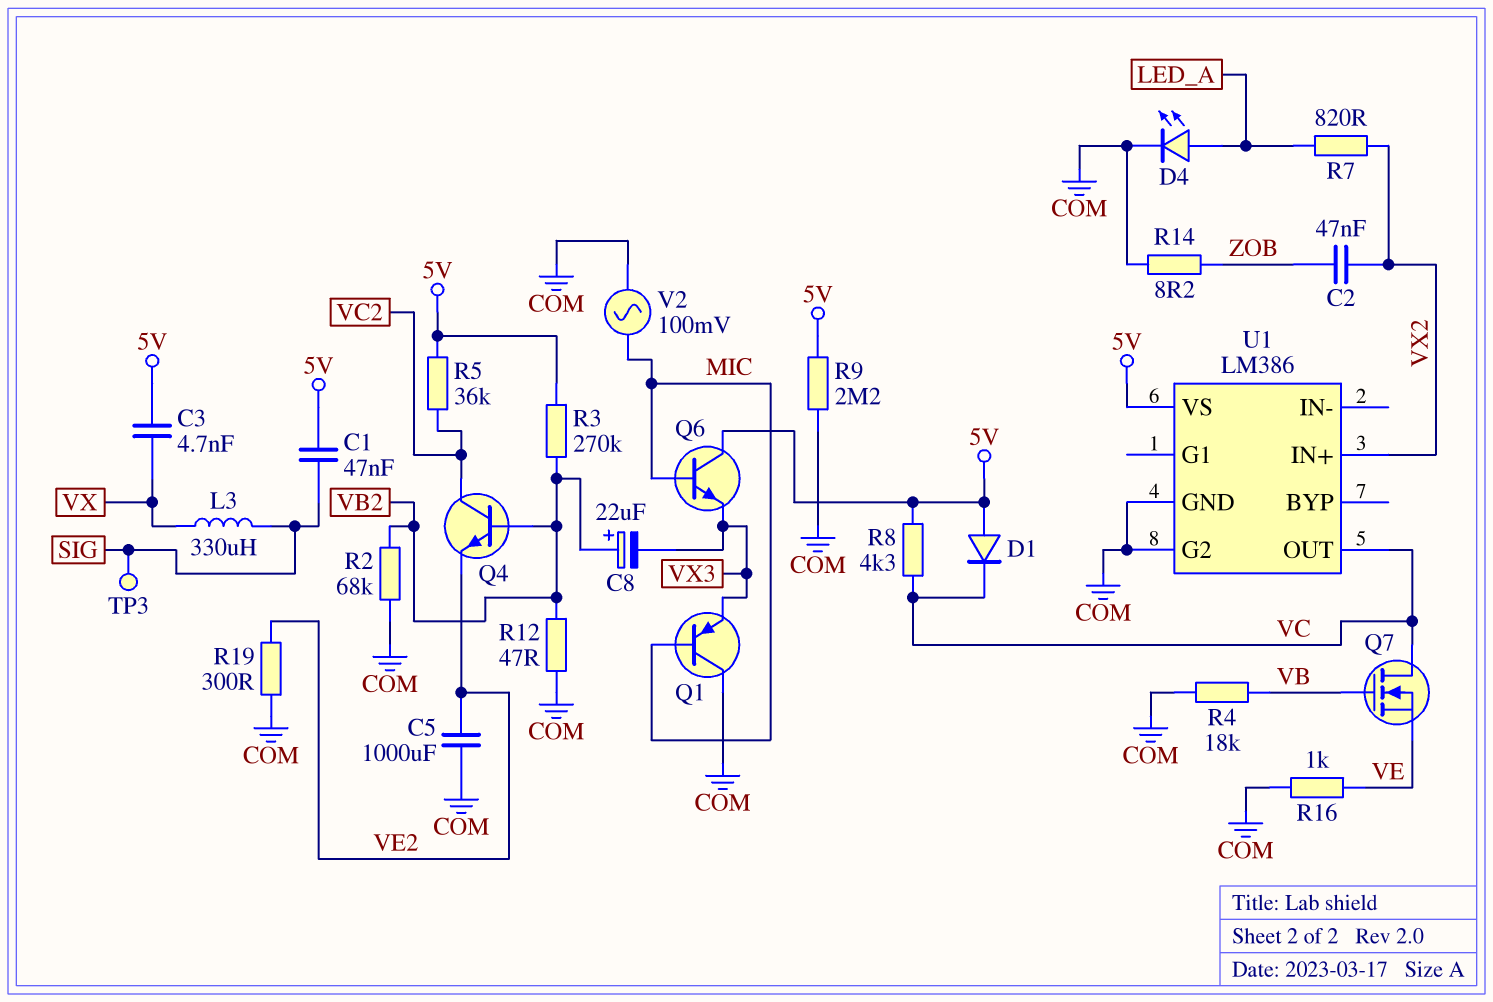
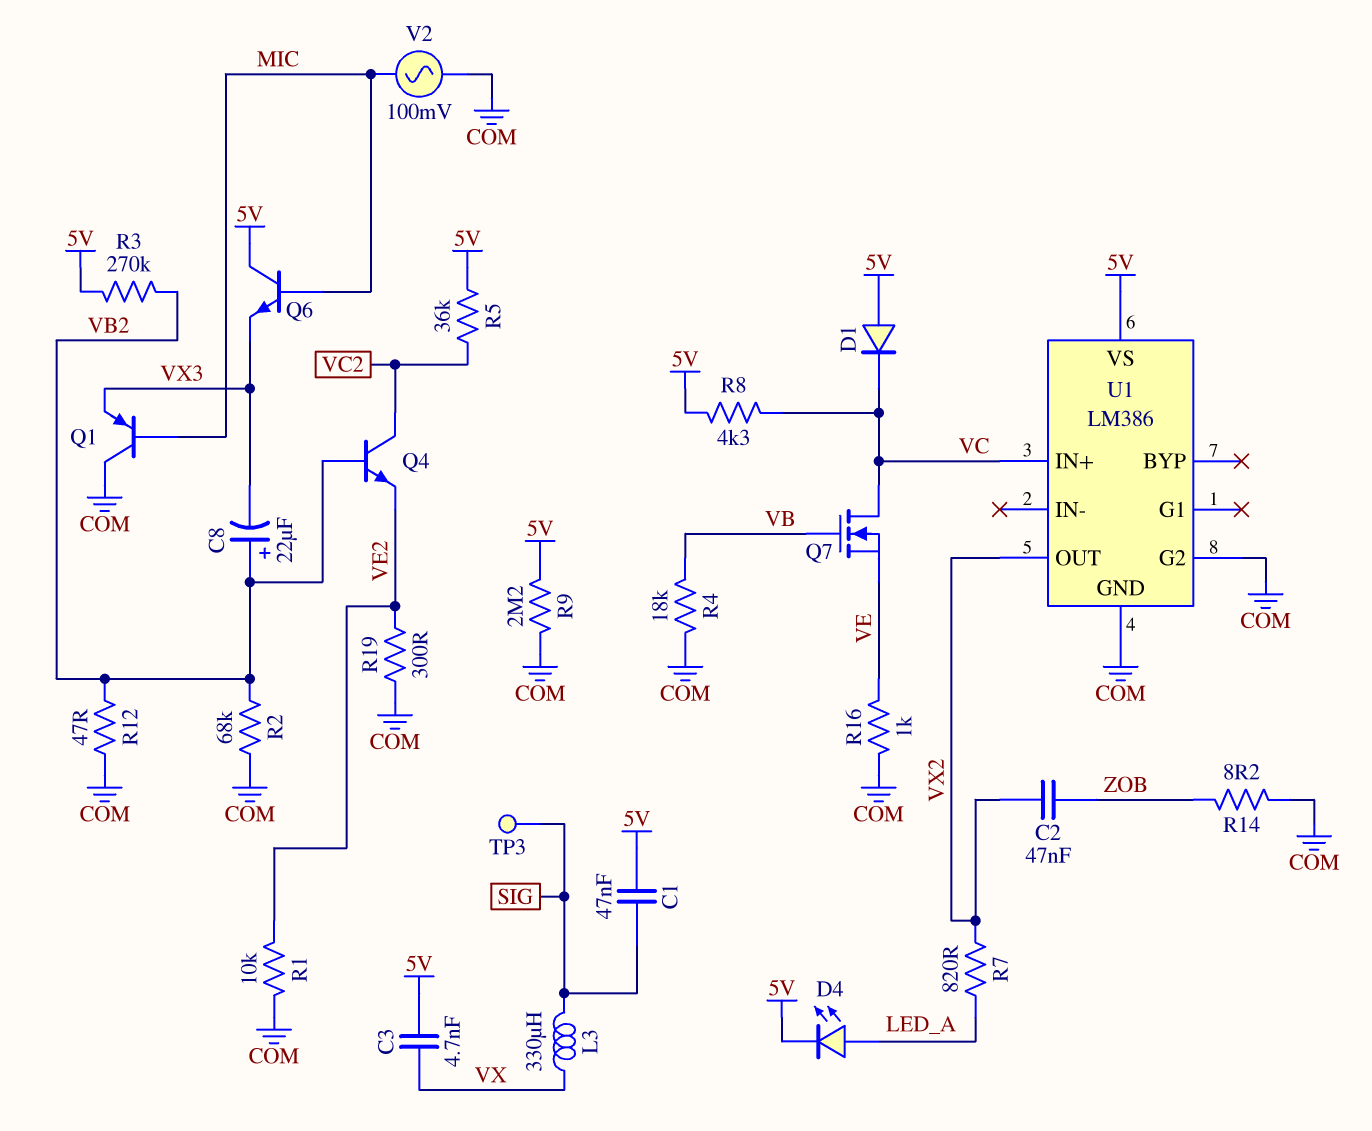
C5: 1000uF (COM, VE2) -> none
D4: LED (A LED_A, K COM) -> LED (A LED_A, K 5V)
R1: none -> 10k (COM, VE2)
U1 pin IN+: VX2 -> VC
U1 pin OUT: VC -> VX2

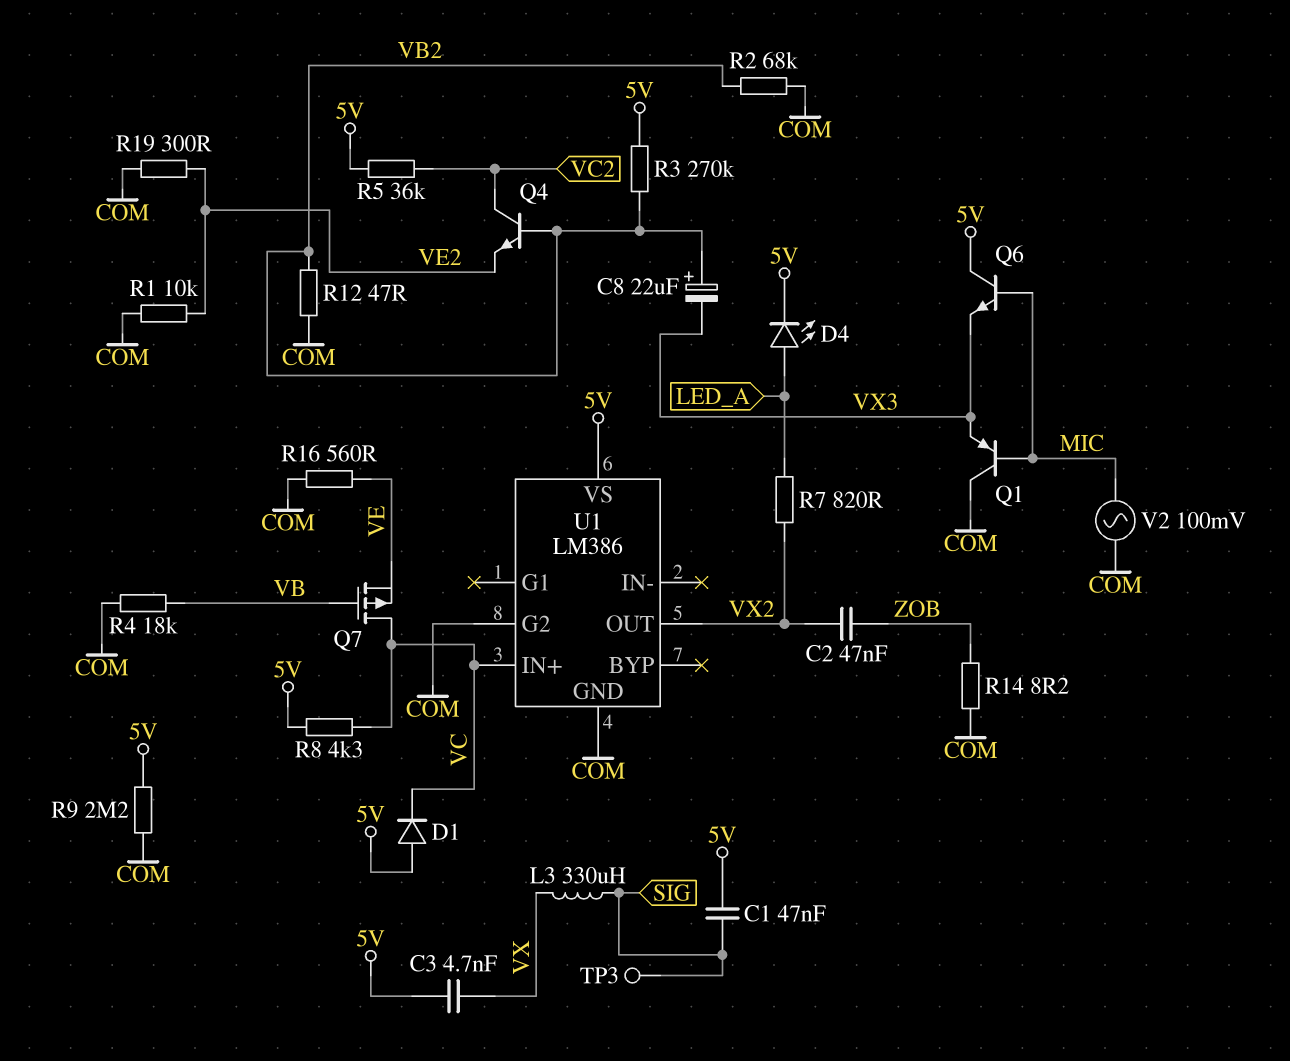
Q7: NMOS (G VB, D VC, S VE) -> PMOS (G VB, D VC, S VE)
R16: 1k (COM, VE) -> 560 (COM, VE)

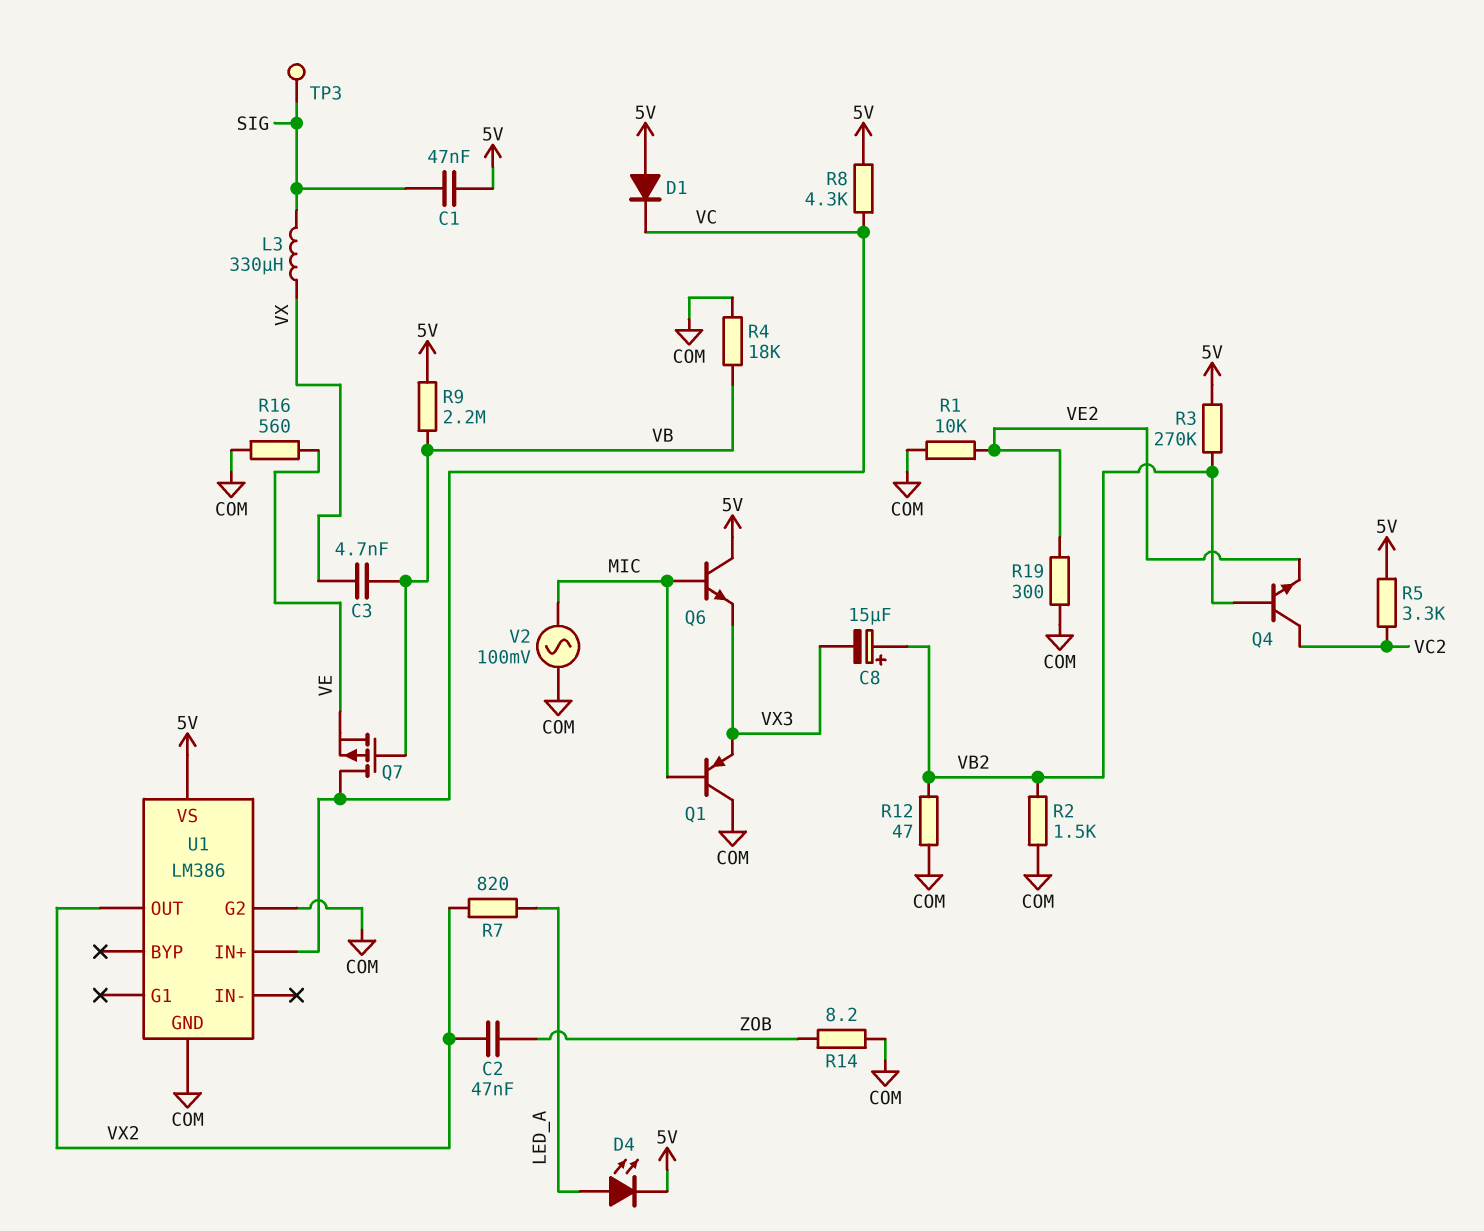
C3: 4.7nF (5V, VX) -> 4.7nF (VB, VX)
C8: 22uF (plus VB2, minus VX3) -> 15uF (plus VB2, minus VX3)
R2: 68k (COM, VB2) -> 1.5k (COM, VB2)
R5: 36k (5V, VC2) -> 3.3k (5V, VC2)
R9: 2.2M (5V, COM) -> 2.2M (5V, VB)

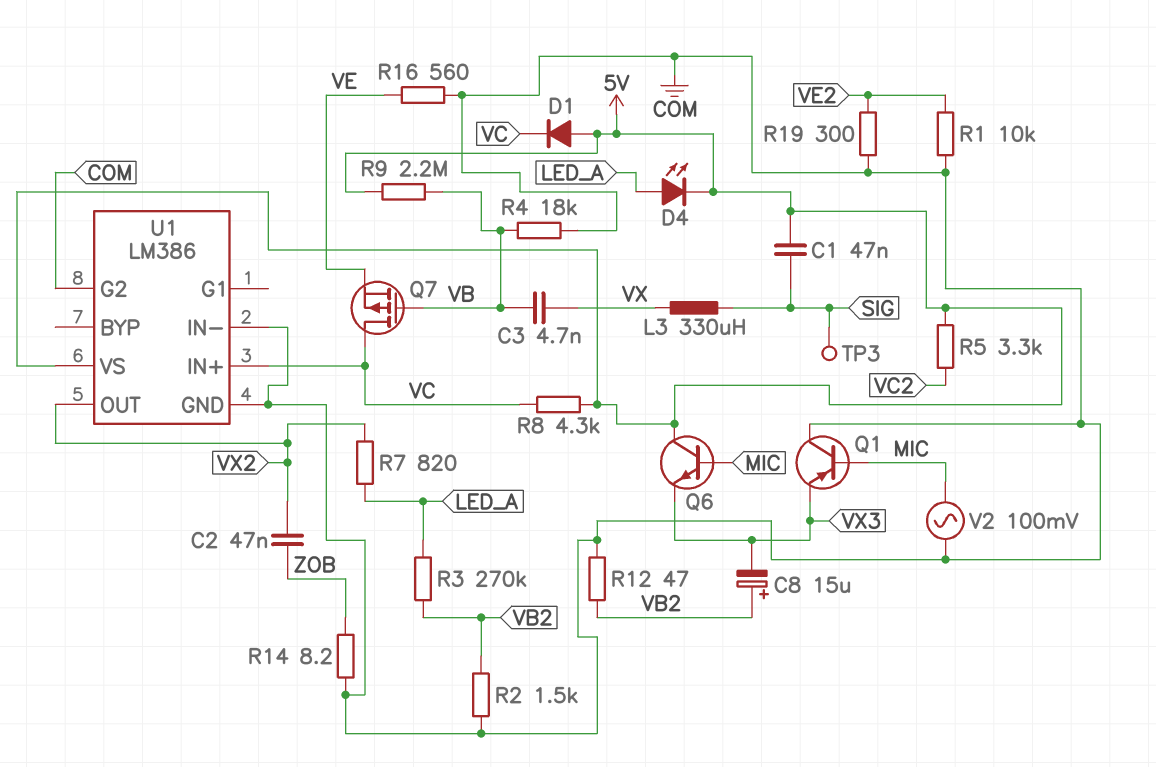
Q4: NPN (B VB2, C VC2, E VE2) -> none
R3: 270k (5V, VB2) -> 270k (LED_A, VB2)
U1 pin IN-: none -> COM

